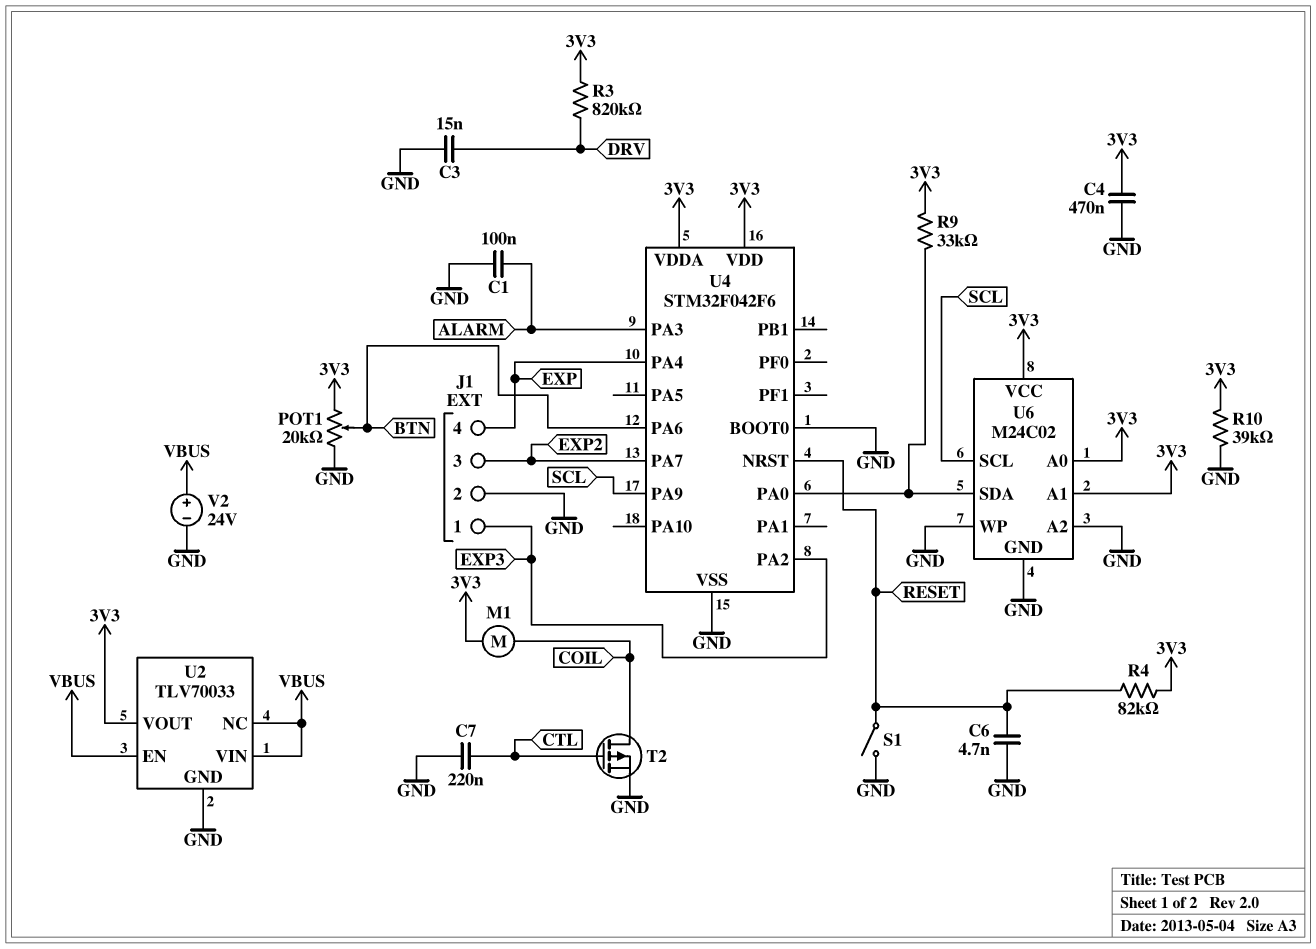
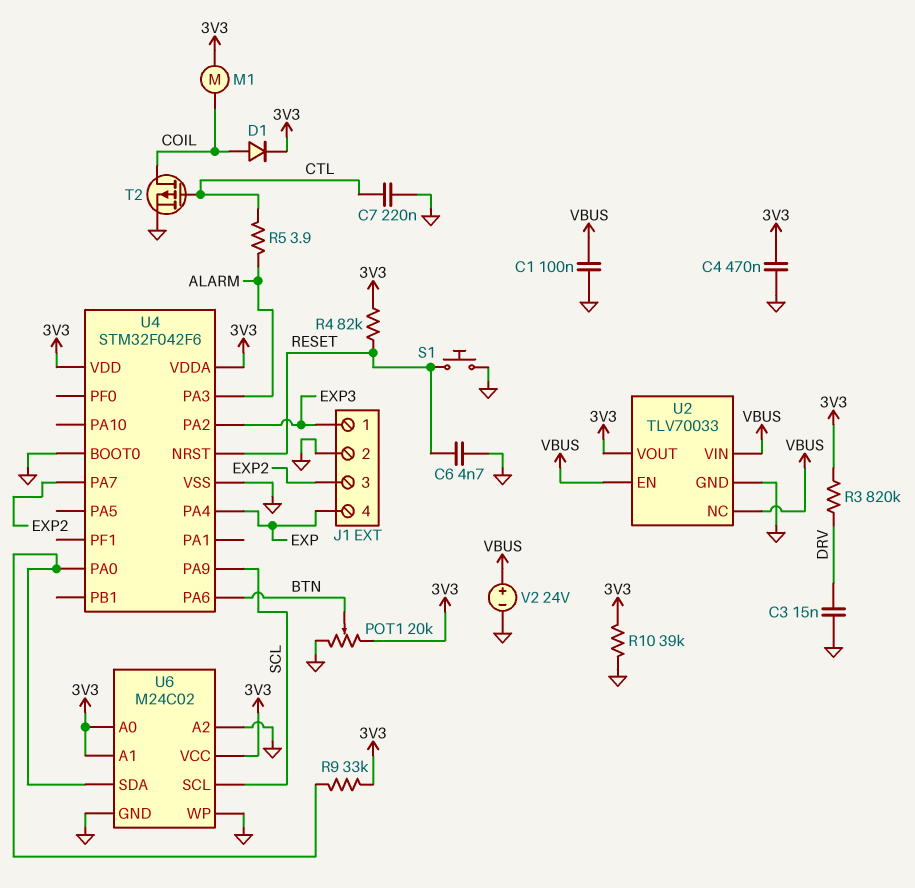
C1: 100nF (ALARM, GND) -> 100nF (GND, VBUS)
D1: none -> diode (A COIL, K 3V3)
R5: none -> 3.9 (ALARM, CTL)
S1: switch (GND, RESET) -> button (GND, RESET)

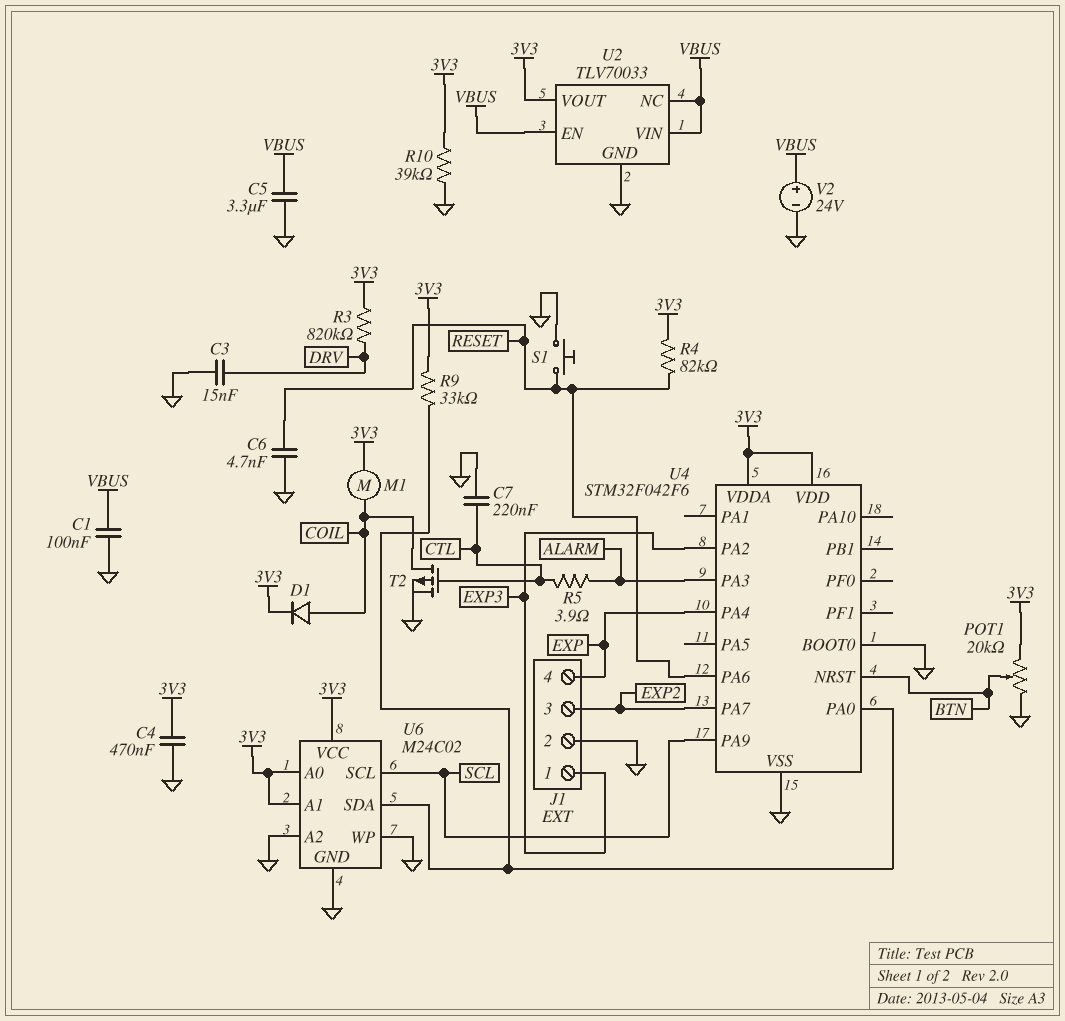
C5: none -> 3.3uF (GND, VBUS)
U4 pin NRST: RESET -> BTN
U4 pin PA6: BTN -> RESET

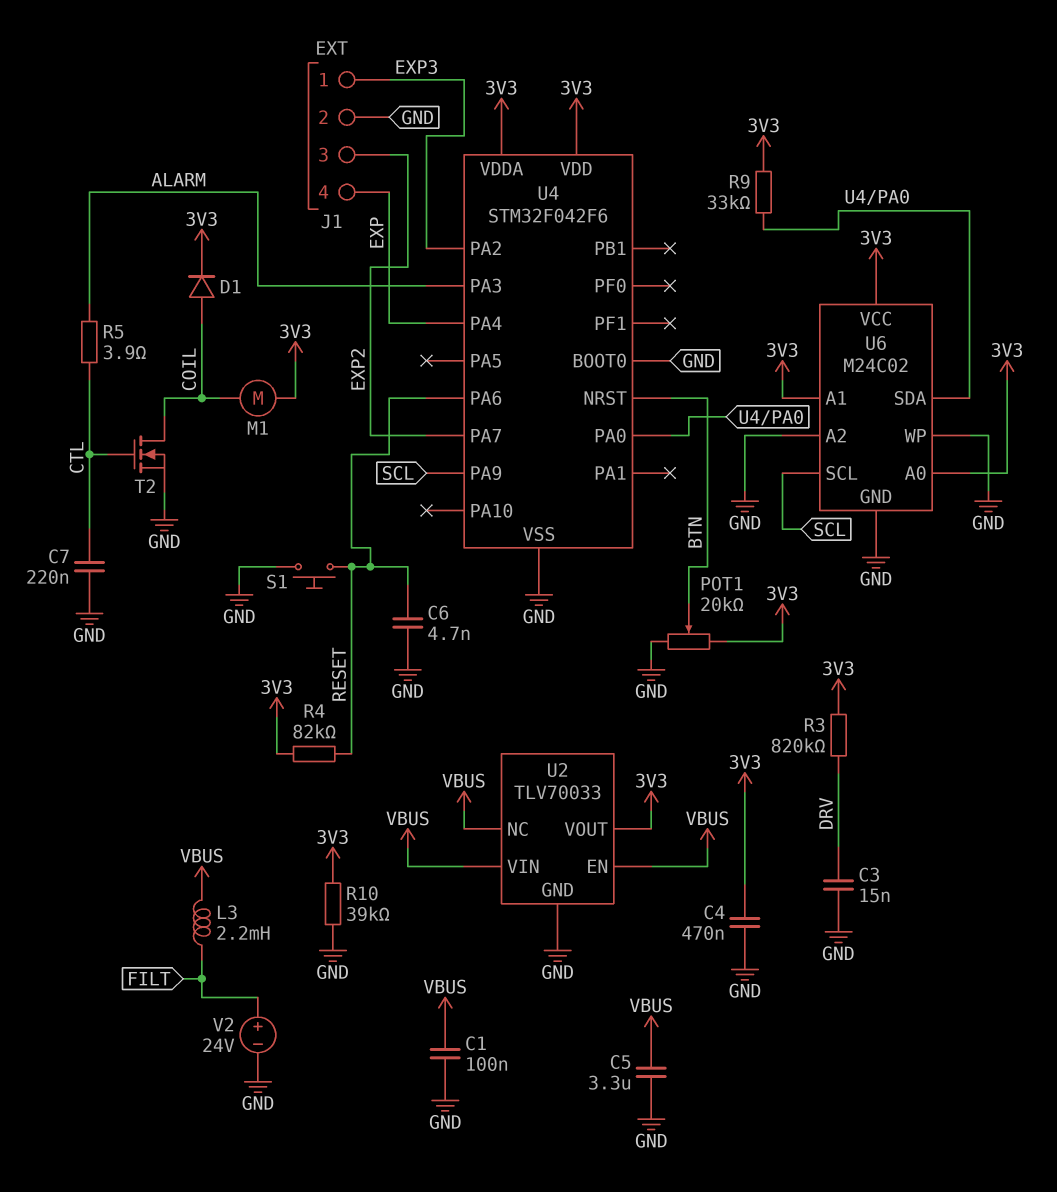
L3: none -> 2.2mH (FILT, VBUS)
T2: PMOS (G CTL, D COIL, S GND) -> NMOS (G CTL, D COIL, S GND)
V2: 24V (plus VBUS, minus GND) -> 24V (plus FILT, minus GND)

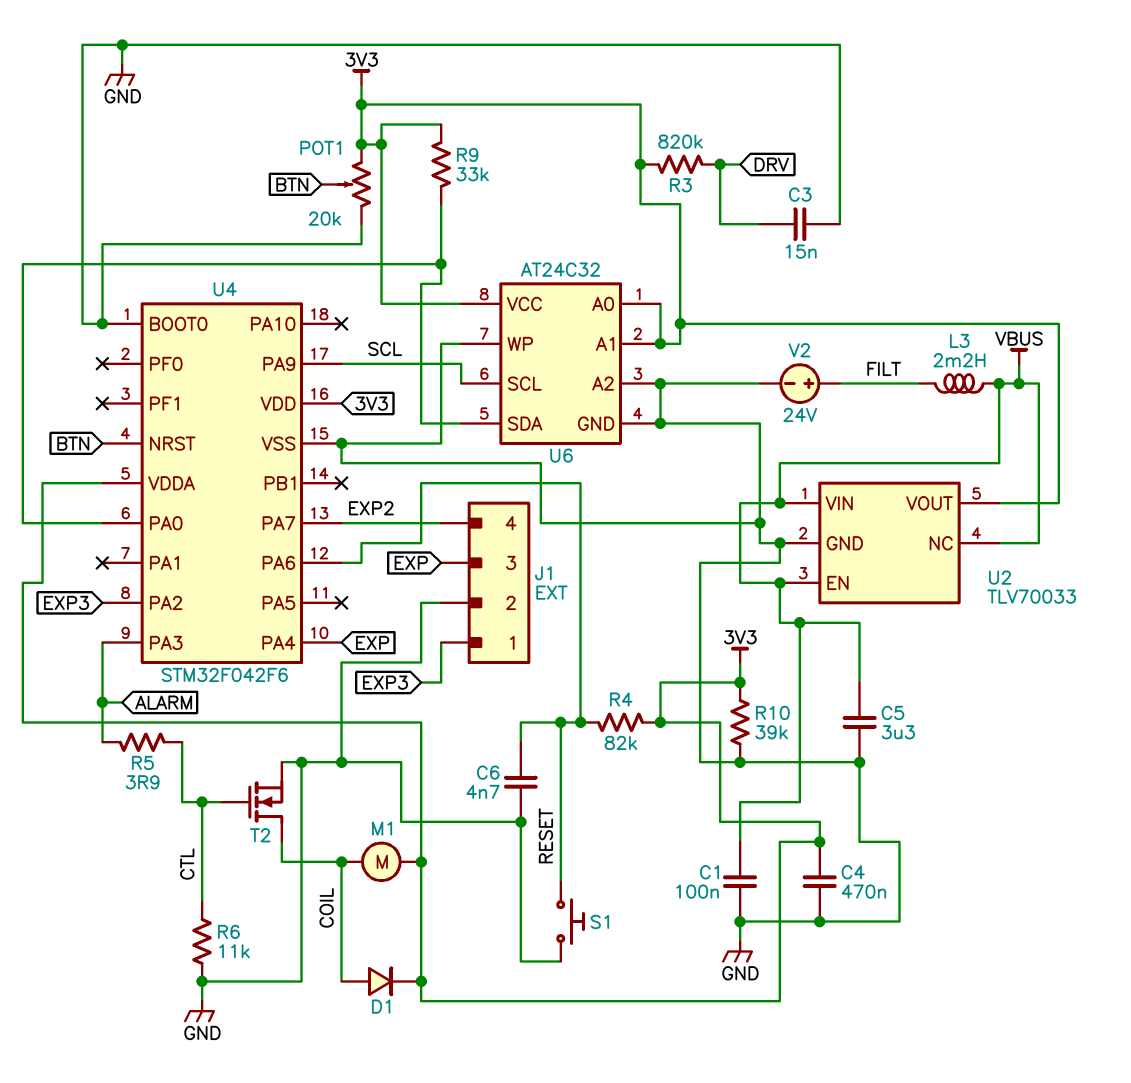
C7: 220nF (CTL, GND) -> none
J1 pin 3: EXP2 -> EXP
J1 pin 4: EXP -> EXP2
R6: none -> 11k (CTL, GND)
U6: M24C02 -> AT24C32

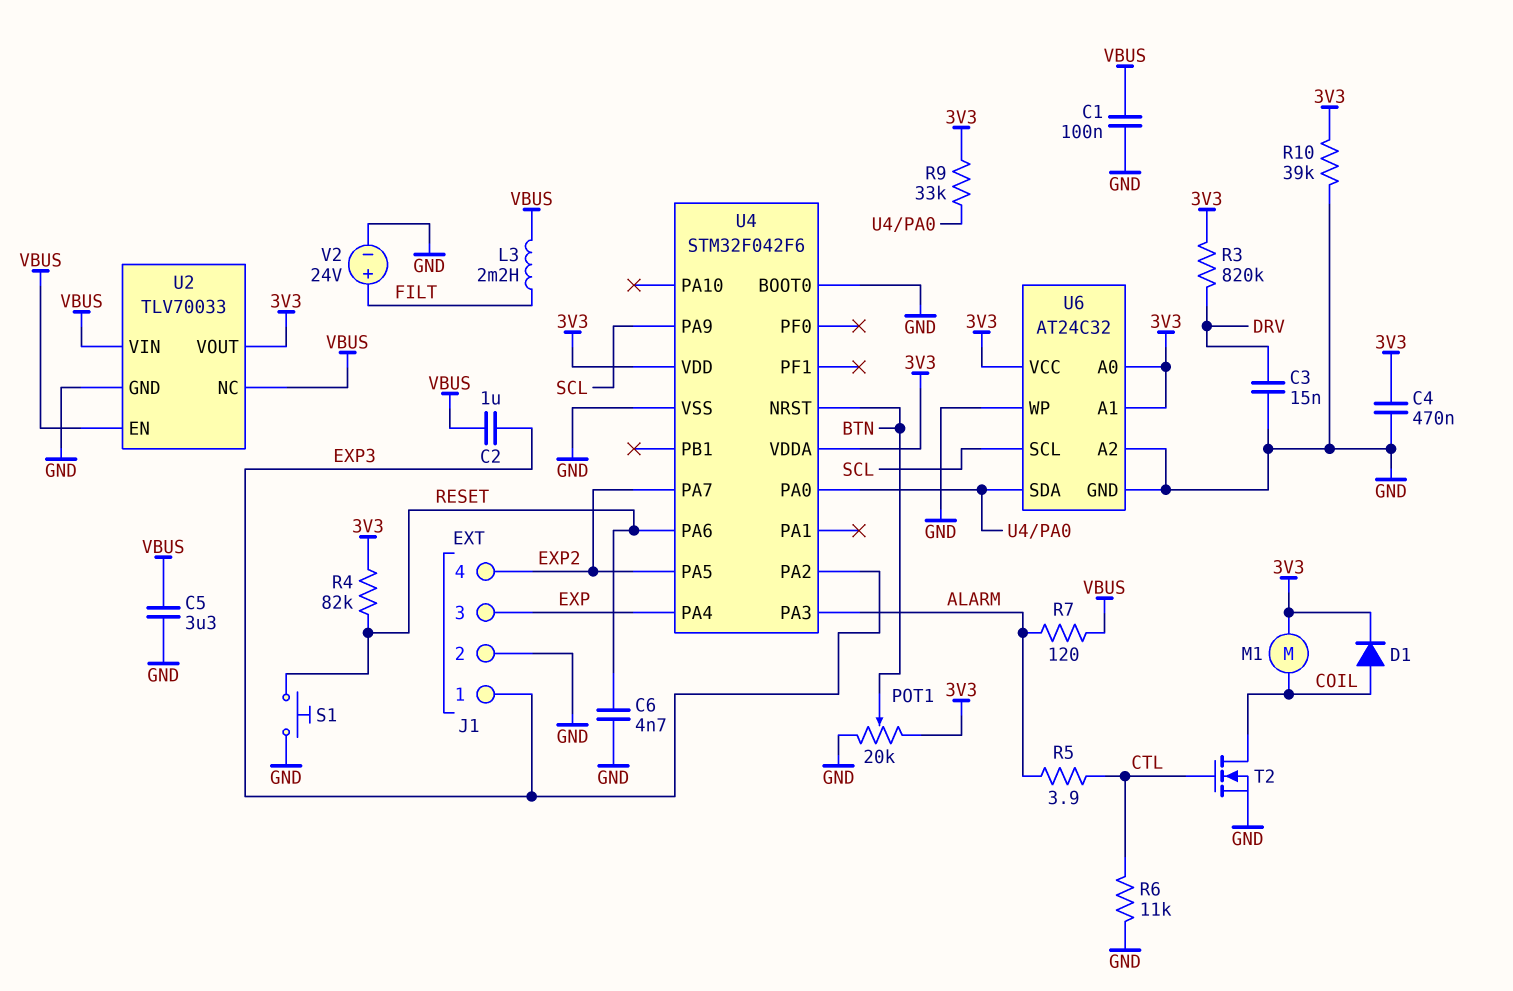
C2: none -> 1uF (EXP3, VBUS)
R7: none -> 120 (ALARM, VBUS)
U4 pin PA5: none -> EXP2

